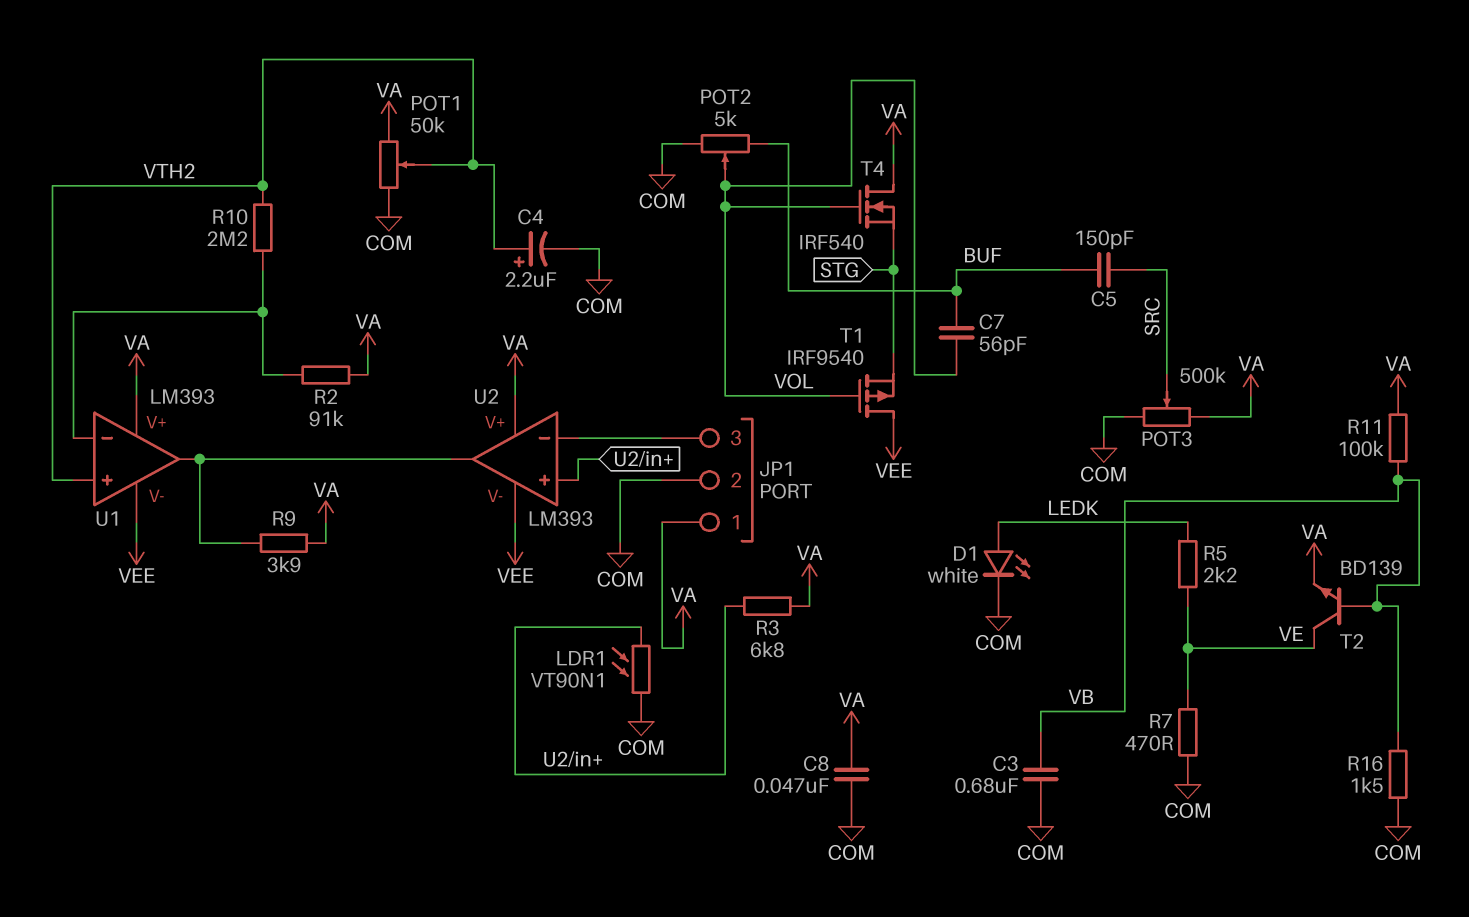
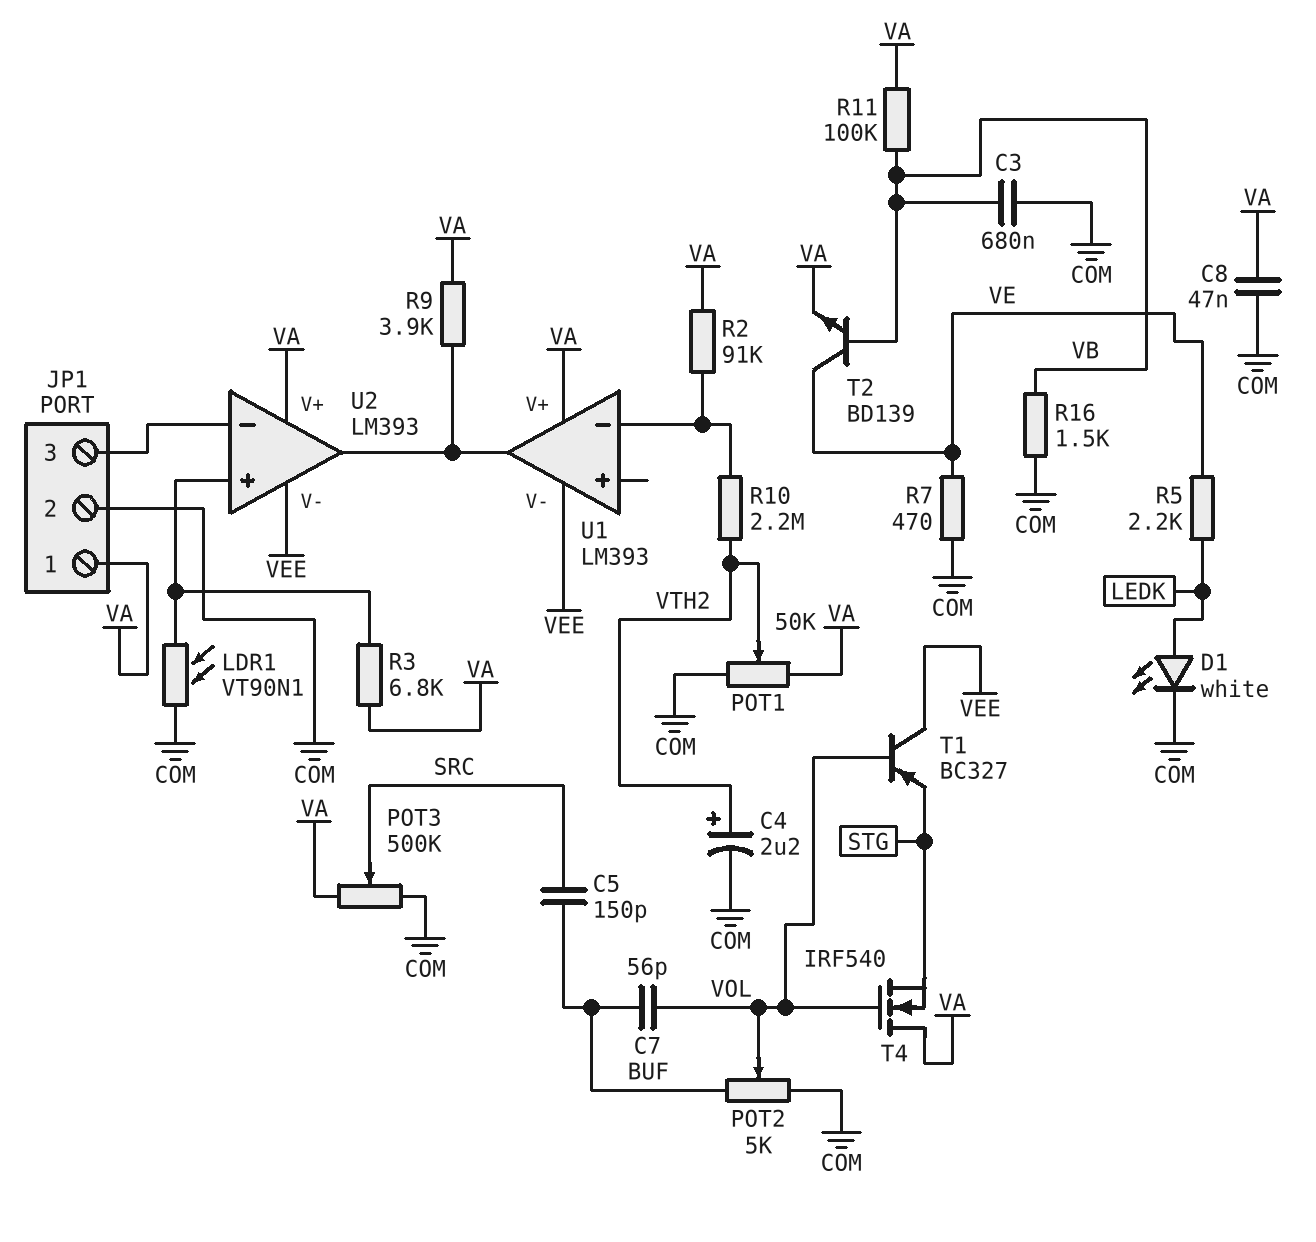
T1: PMOS IRF9540 (G VOL, D VEE, S STG) -> PNP BC327 (B VOL, C VEE, E STG)
U1 pin in+: VTH2 -> none

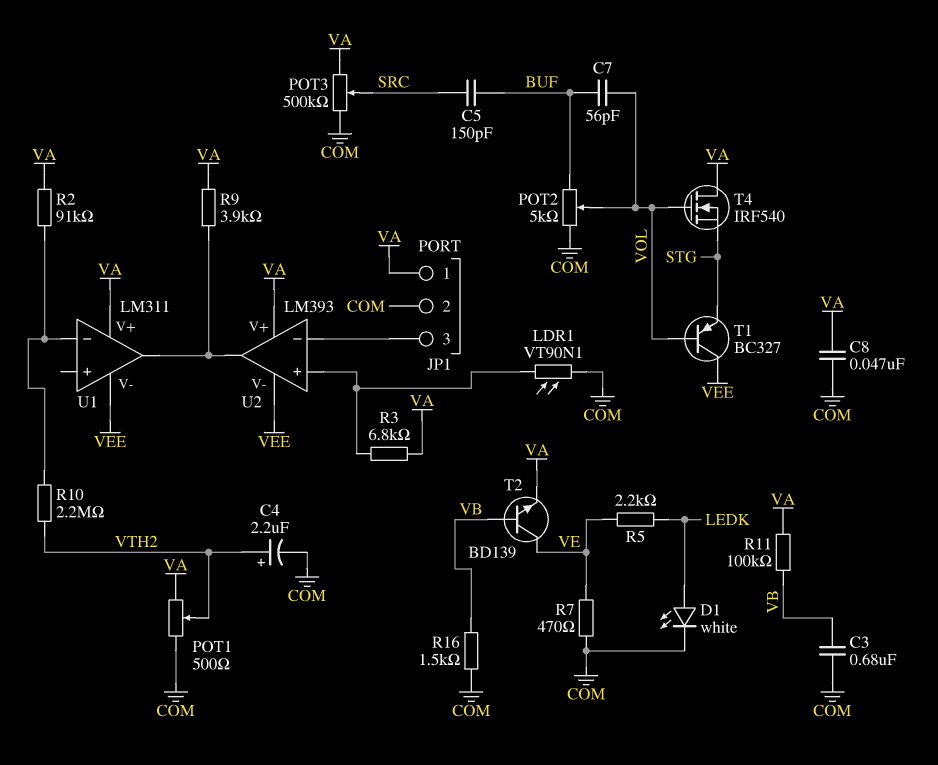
POT1: 50k (COM, VA, wiper VTH2) -> 500 (COM, VA, wiper VTH2)
U1: LM393 -> LM311

